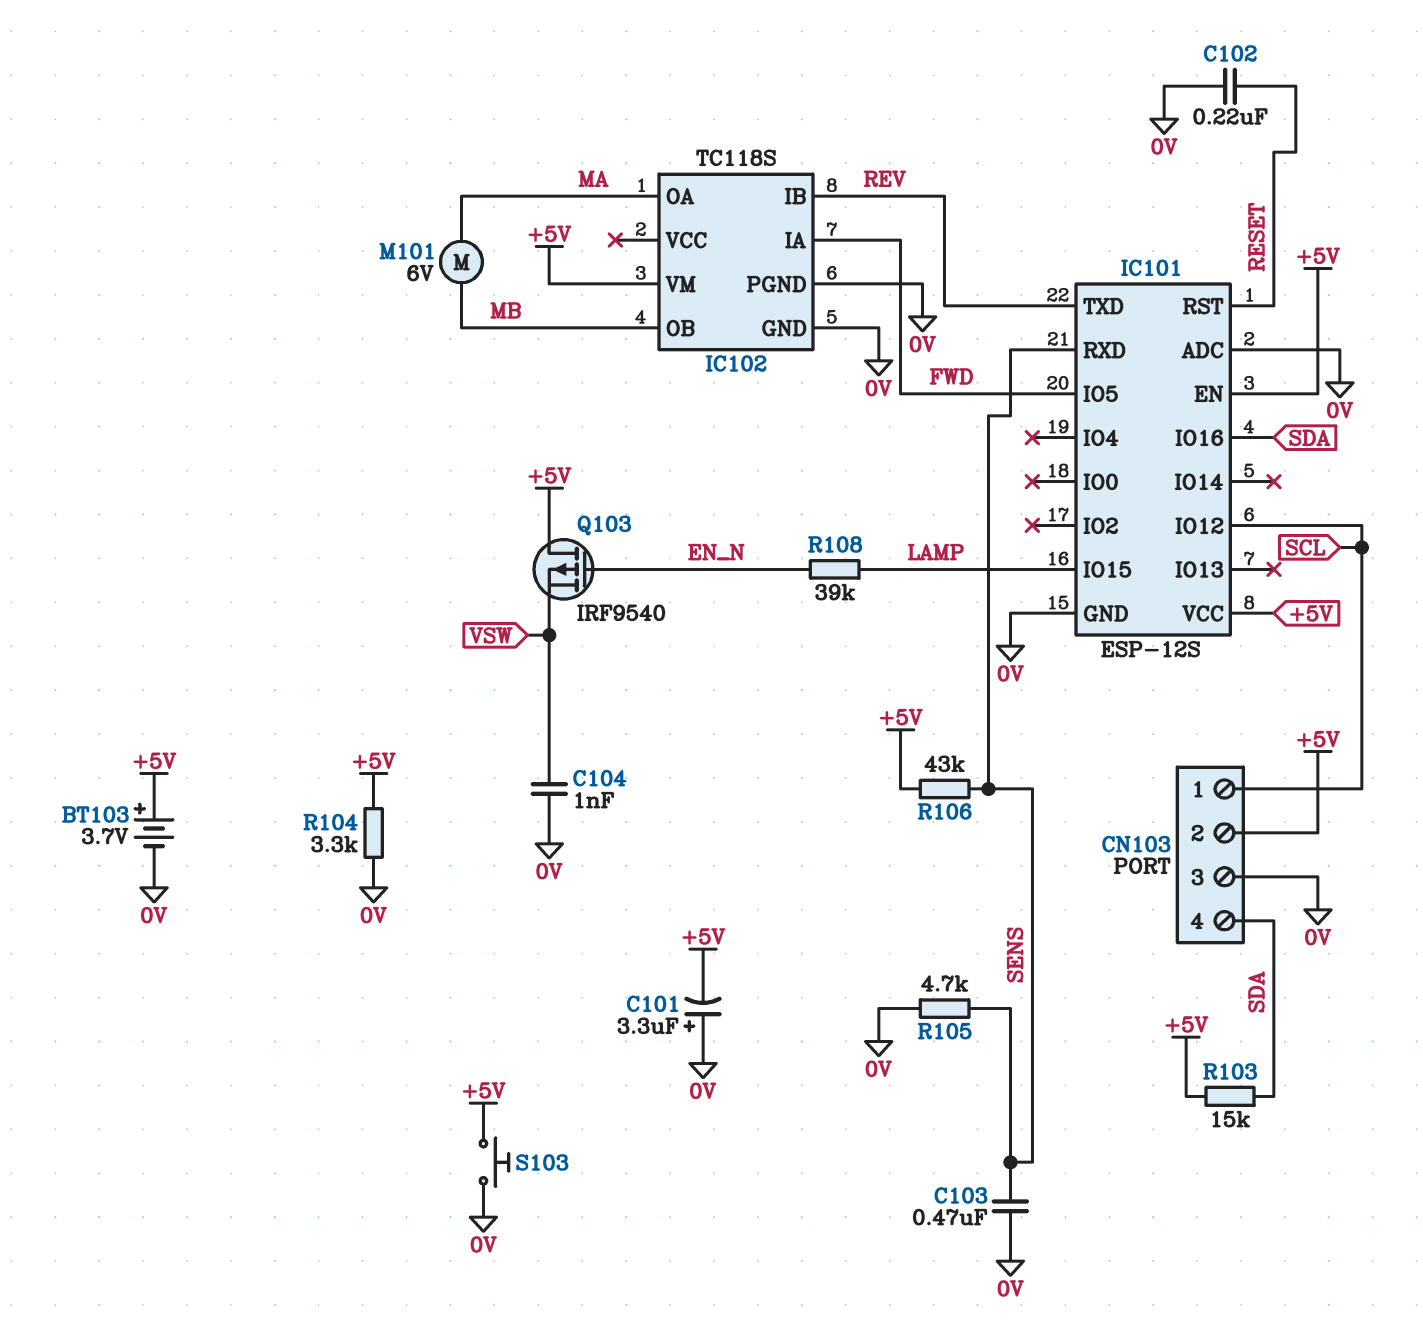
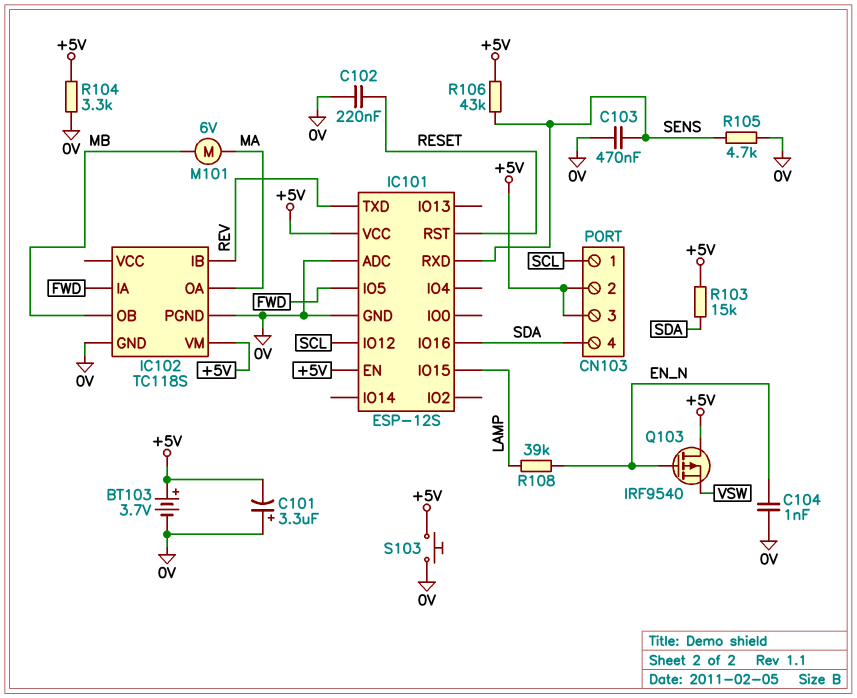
C104: 1nF (0V, VSW) -> 1nF (0V, EN_N)
CN103 pin 3: 0V -> +5V

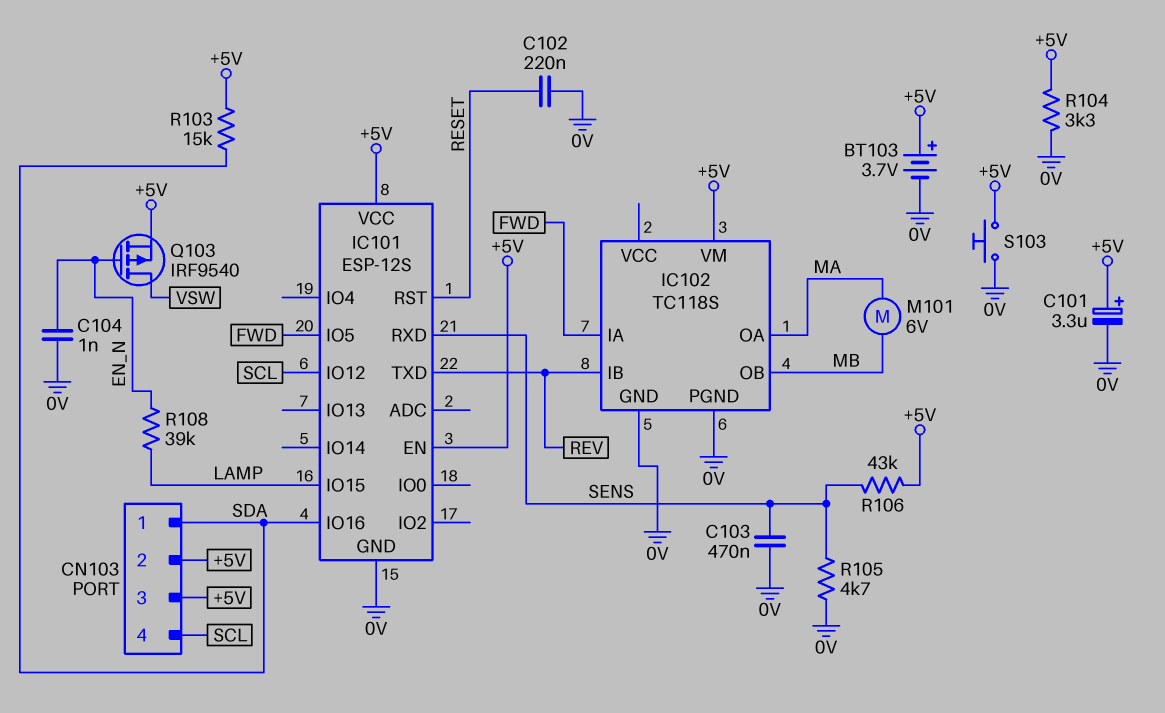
C101: 3.3uF (plus 0V, minus +5V) -> 3.3uF (plus +5V, minus 0V)
CN103 pin 1: SCL -> SDA
CN103 pin 4: SDA -> SCL
IC101 pin ADC: 0V -> none
Q103: PMOS IRF9540 (G EN_N, D +5V, S VSW) -> PMOS IRF9540 (G EN_N, D VSW, S +5V)

